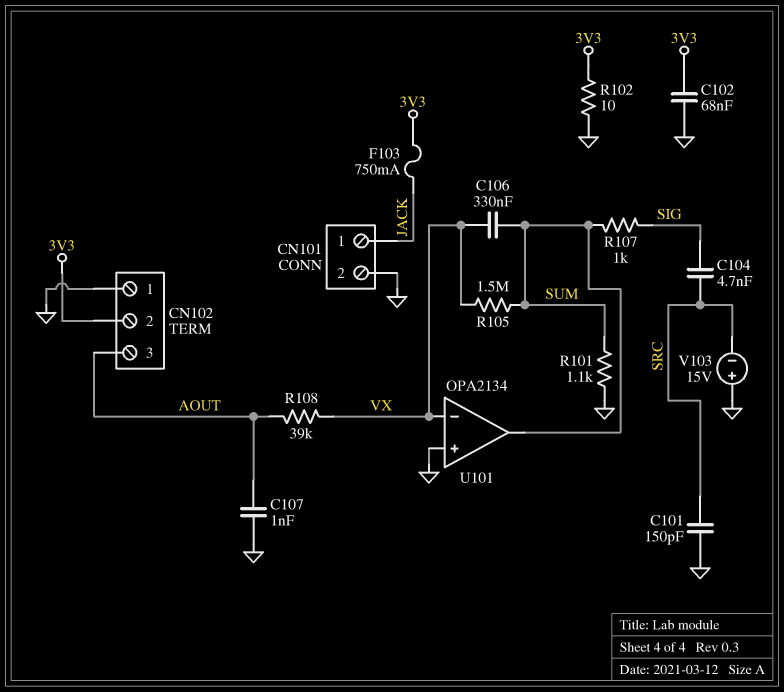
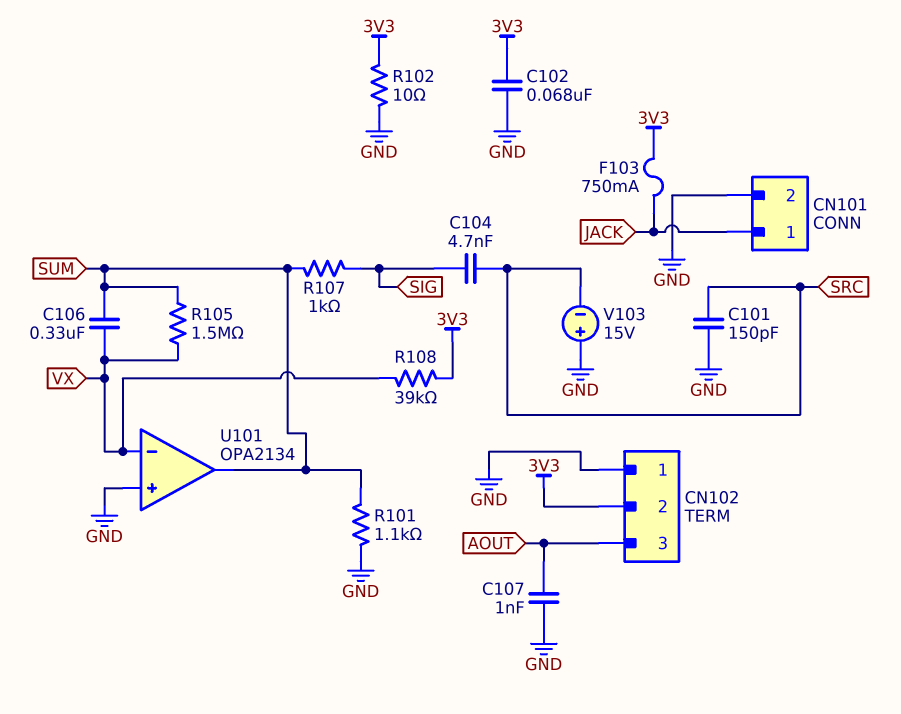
R108: 39k (AOUT, VX) -> 39k (3V3, VX)

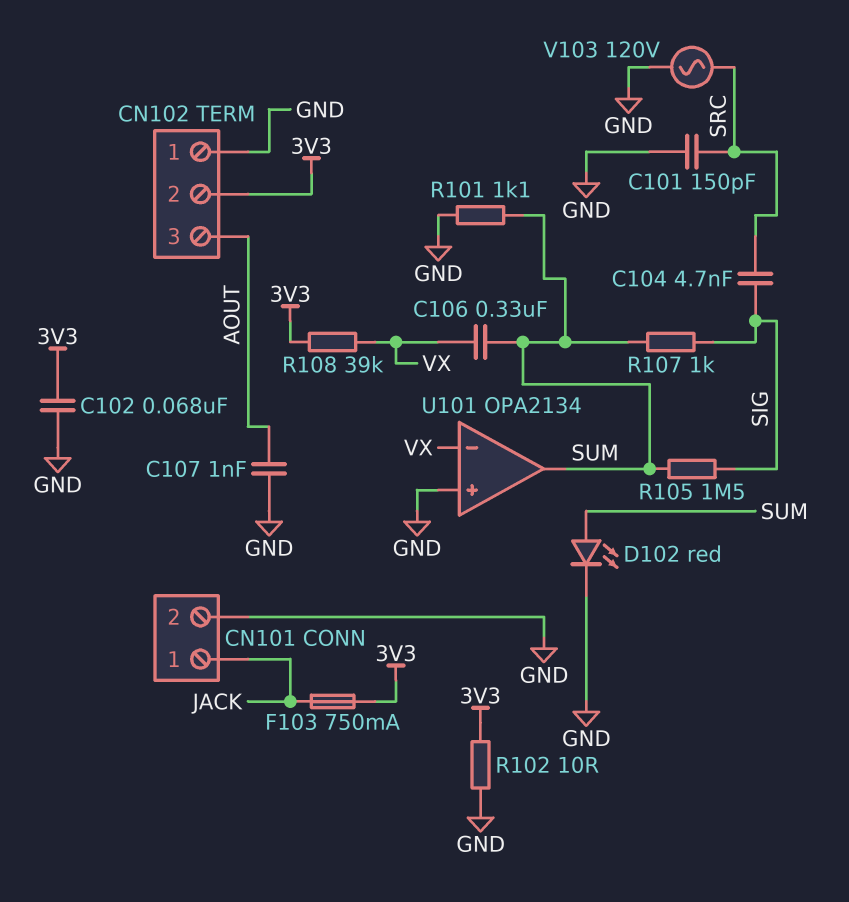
D102: none -> LED red (A SUM, K GND)
R105: 1.5M (SUM, VX) -> 1.5M (SIG, SUM)
V103: 15V (plus GND, minus SRC) -> AC 120V (GND, SRC)

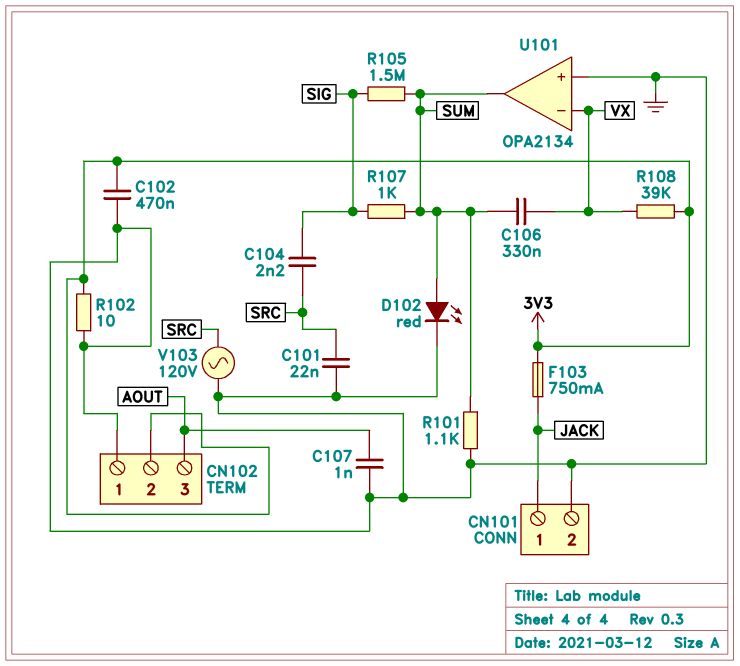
C101: 150pF (GND, SRC) -> 22nF (GND, SRC)
C102: 68nF (3V3, GND) -> 470nF (3V3, GND)
C104: 4.7nF (SIG, SRC) -> 2.2nF (SIG, SRC)

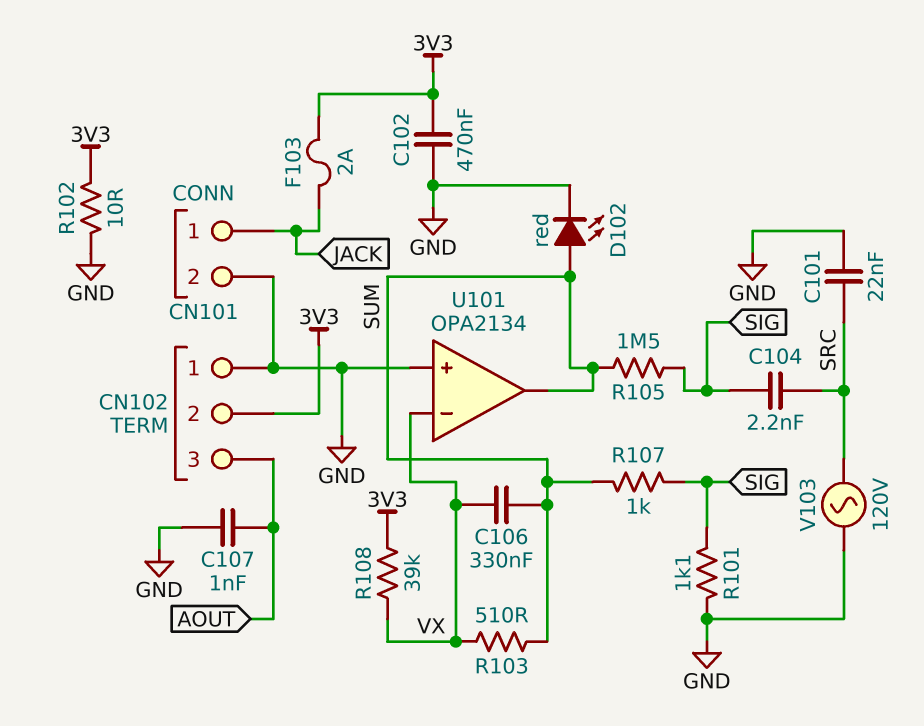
F103: 750mA (3V3, JACK) -> 2A (3V3, JACK)
R101: 1.1k (GND, SUM) -> 1.1k (GND, SIG)
R103: none -> 510 (SUM, VX)

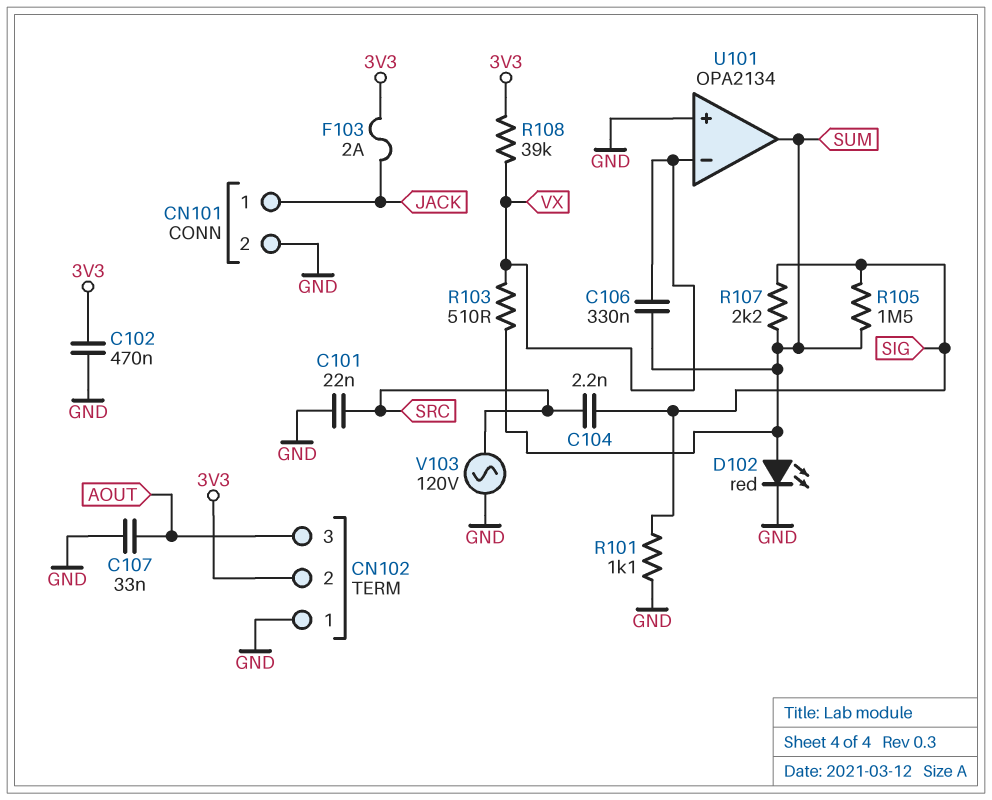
C107: 1nF (AOUT, GND) -> 33nF (AOUT, GND)
R102: 10 (3V3, GND) -> none
R107: 1k (SIG, SUM) -> 2.2k (SIG, SUM)

